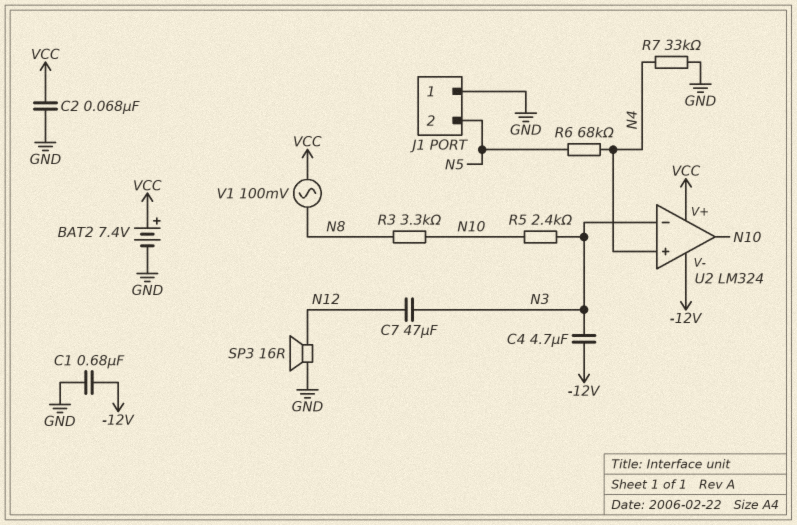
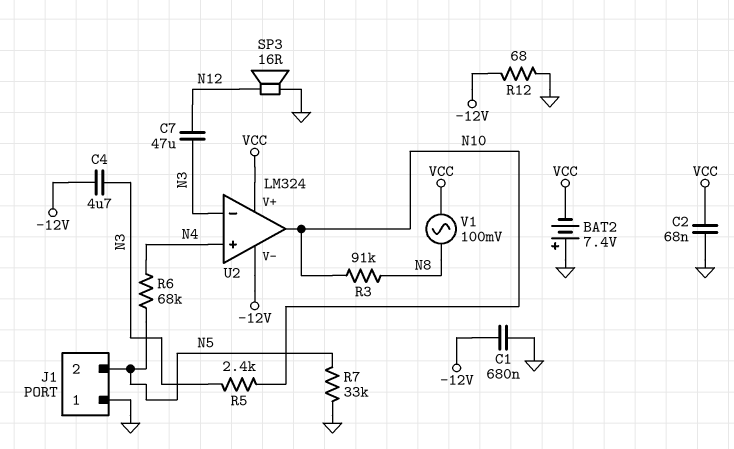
BAT2: 7.4V (plus VCC, minus GND) -> 7.4V (plus GND, minus VCC)
R3: 3.3k (N8, N10) -> 91k (N8, N10)
R7: 33k (GND, N4) -> 33k (GND, N5)
R12: none -> 68 (-12V, GND)

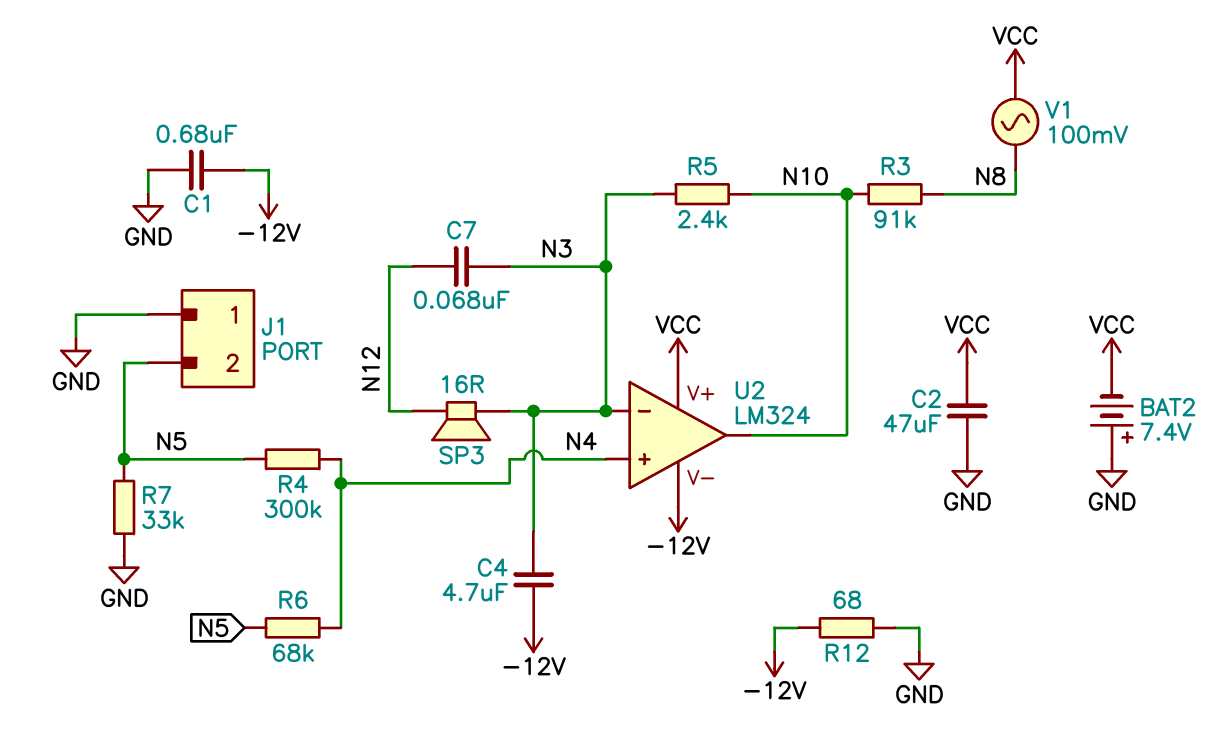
C2: 68nF (GND, VCC) -> 47uF (GND, VCC)
C7: 47uF (N3, N12) -> 68nF (N3, N12)
R4: none -> 300k (N4, N5)
SP3: speaker 16R (GND, N12) -> speaker 16R (N3, N12)

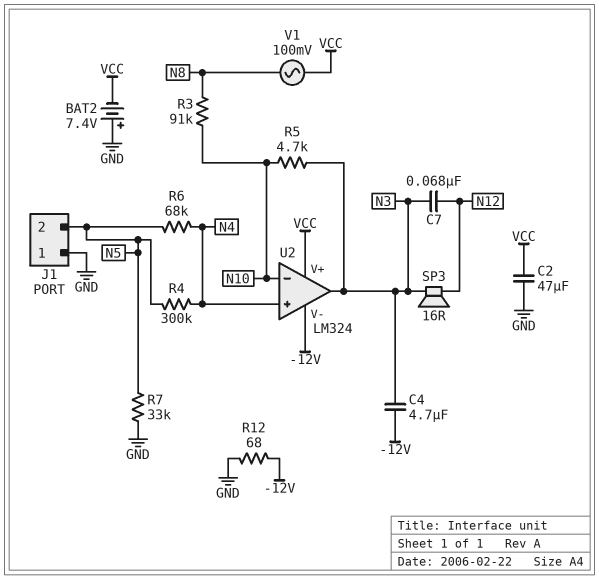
C1: 680nF (-12V, GND) -> none
R5: 2.4k (N3, N10) -> 4.7k (N3, N10)
U2 pin in-: N3 -> N10
U2 pin out: N10 -> N3

